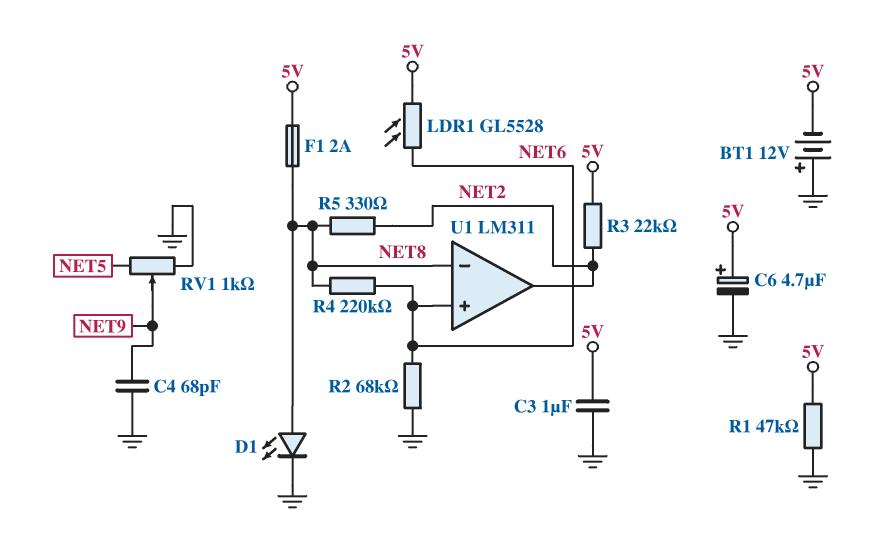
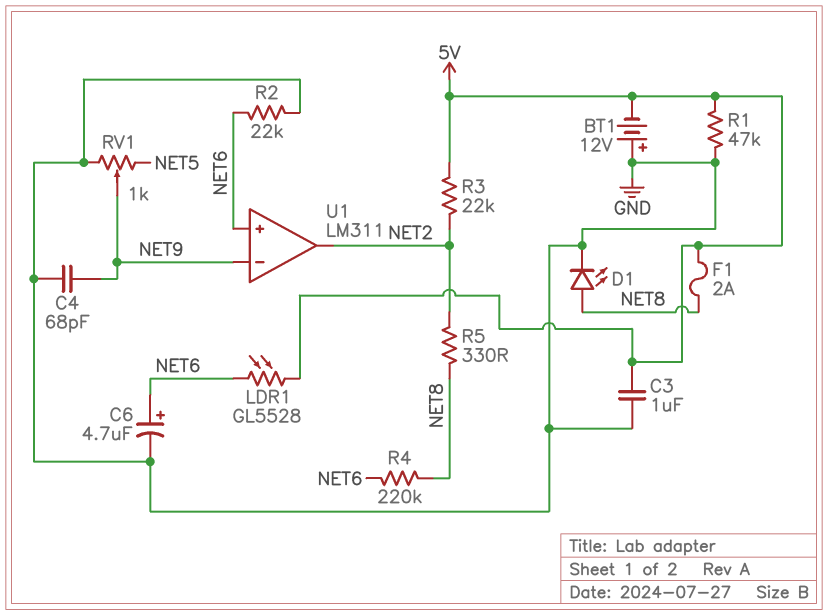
C6: 4.7uF (plus 5V, minus GND) -> 4.7uF (plus NET6, minus GND)
R2: 68k (GND, NET6) -> 22k (GND, NET6)
U1 pin in-: NET8 -> NET9

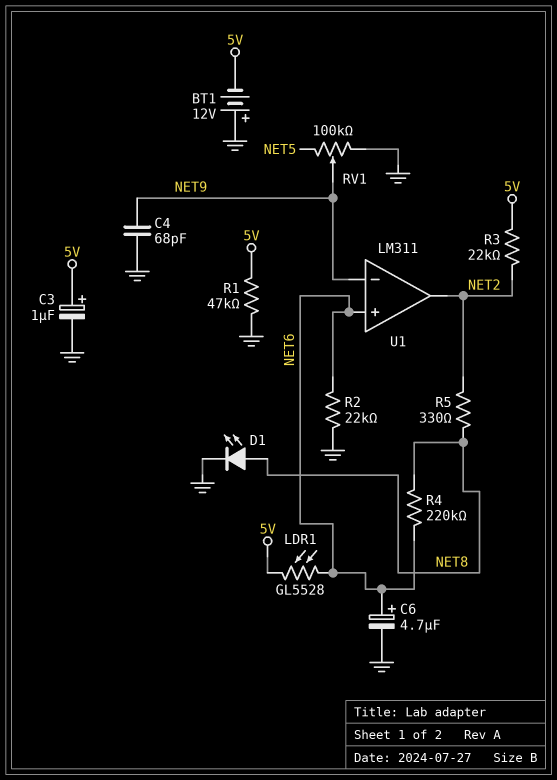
C3: 1uF (5V, GND) -> 1uF (plus 5V, minus GND)
F1: 2A (5V, NET8) -> none
RV1: 1k (GND, NET5, wiper NET9) -> 100k (GND, NET5, wiper NET9)

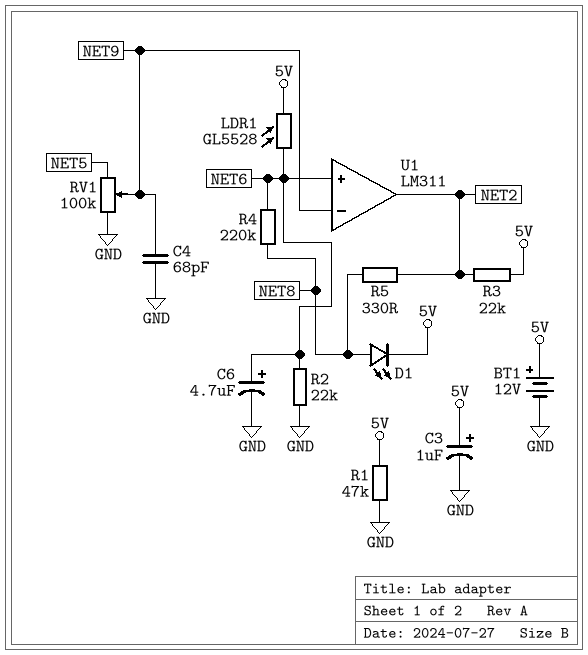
BT1: 12V (plus GND, minus 5V) -> 12V (plus 5V, minus GND)
D1: LED (A NET8, K GND) -> LED (A NET8, K 5V)

